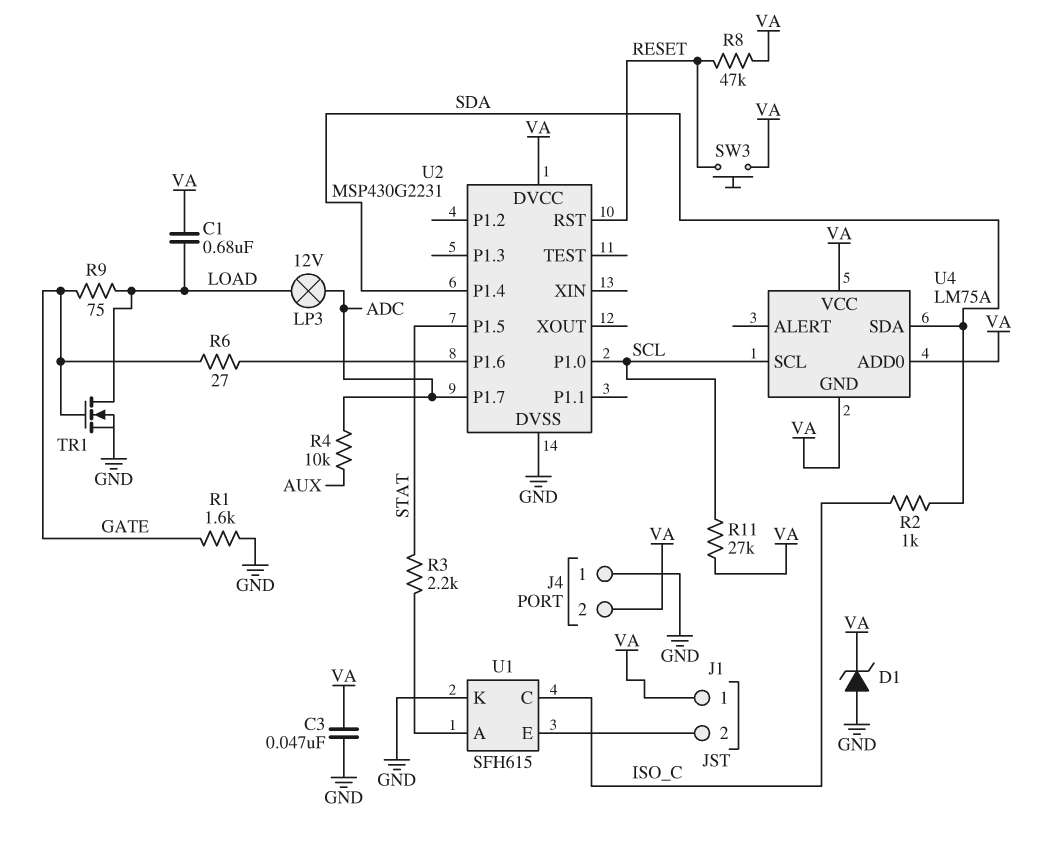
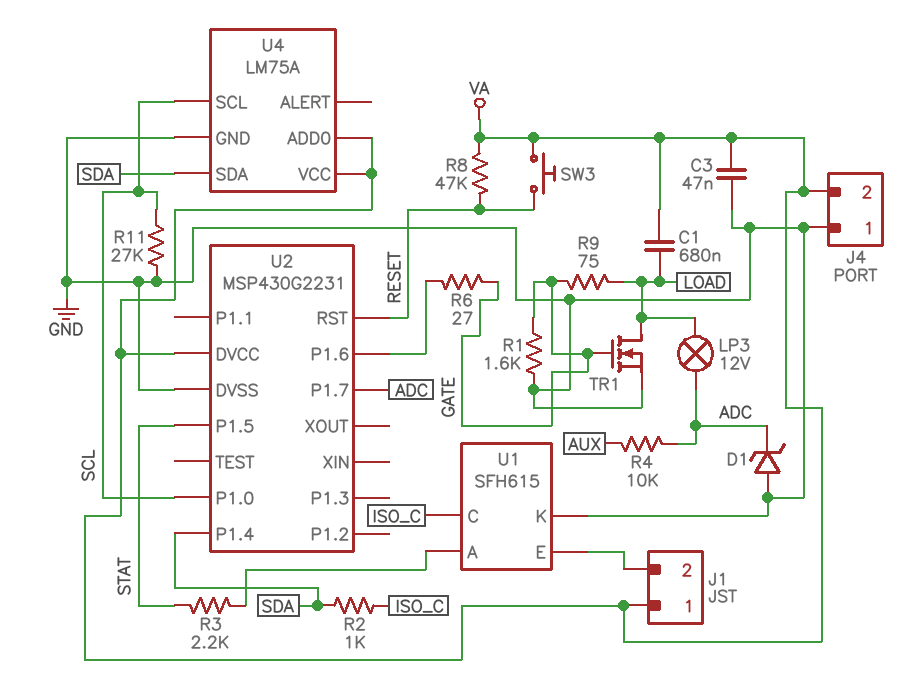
D1: zener (A GND, K VA) -> zener (A GND, K ADC)
R11: 27k (SCL, VA) -> 27k (GND, SCL)
U4 pin GND: VA -> GND

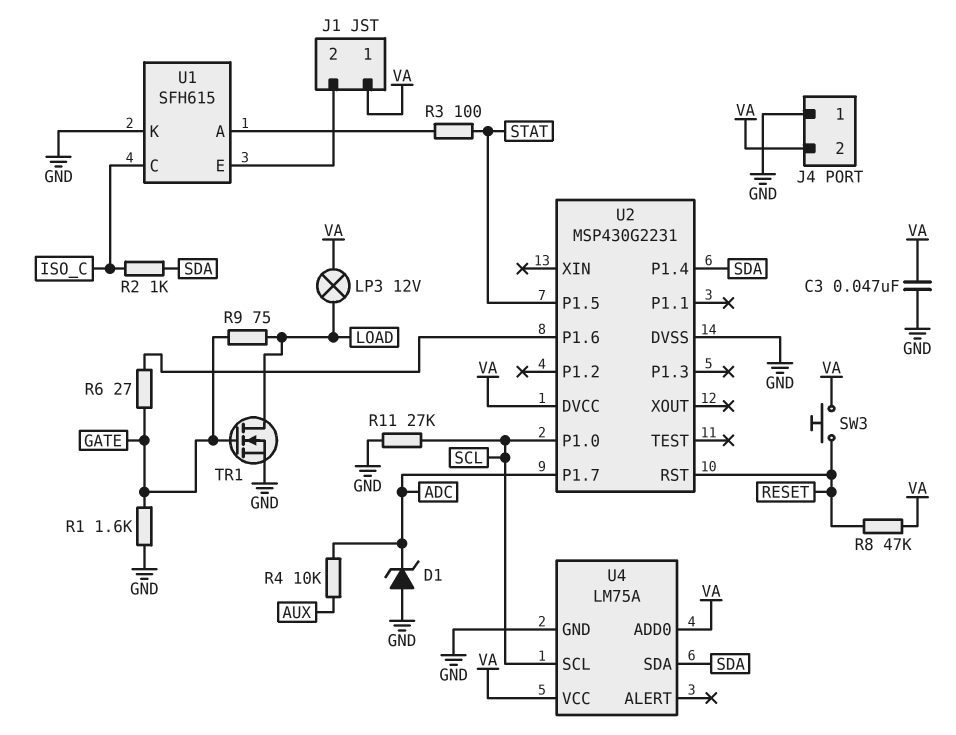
C1: 680nF (LOAD, VA) -> none
LP3: lamp 12V (ADC, LOAD) -> lamp 12V (LOAD, VA)
R3: 2.2k (STAT, U1/A) -> 100 (STAT, U1/A)

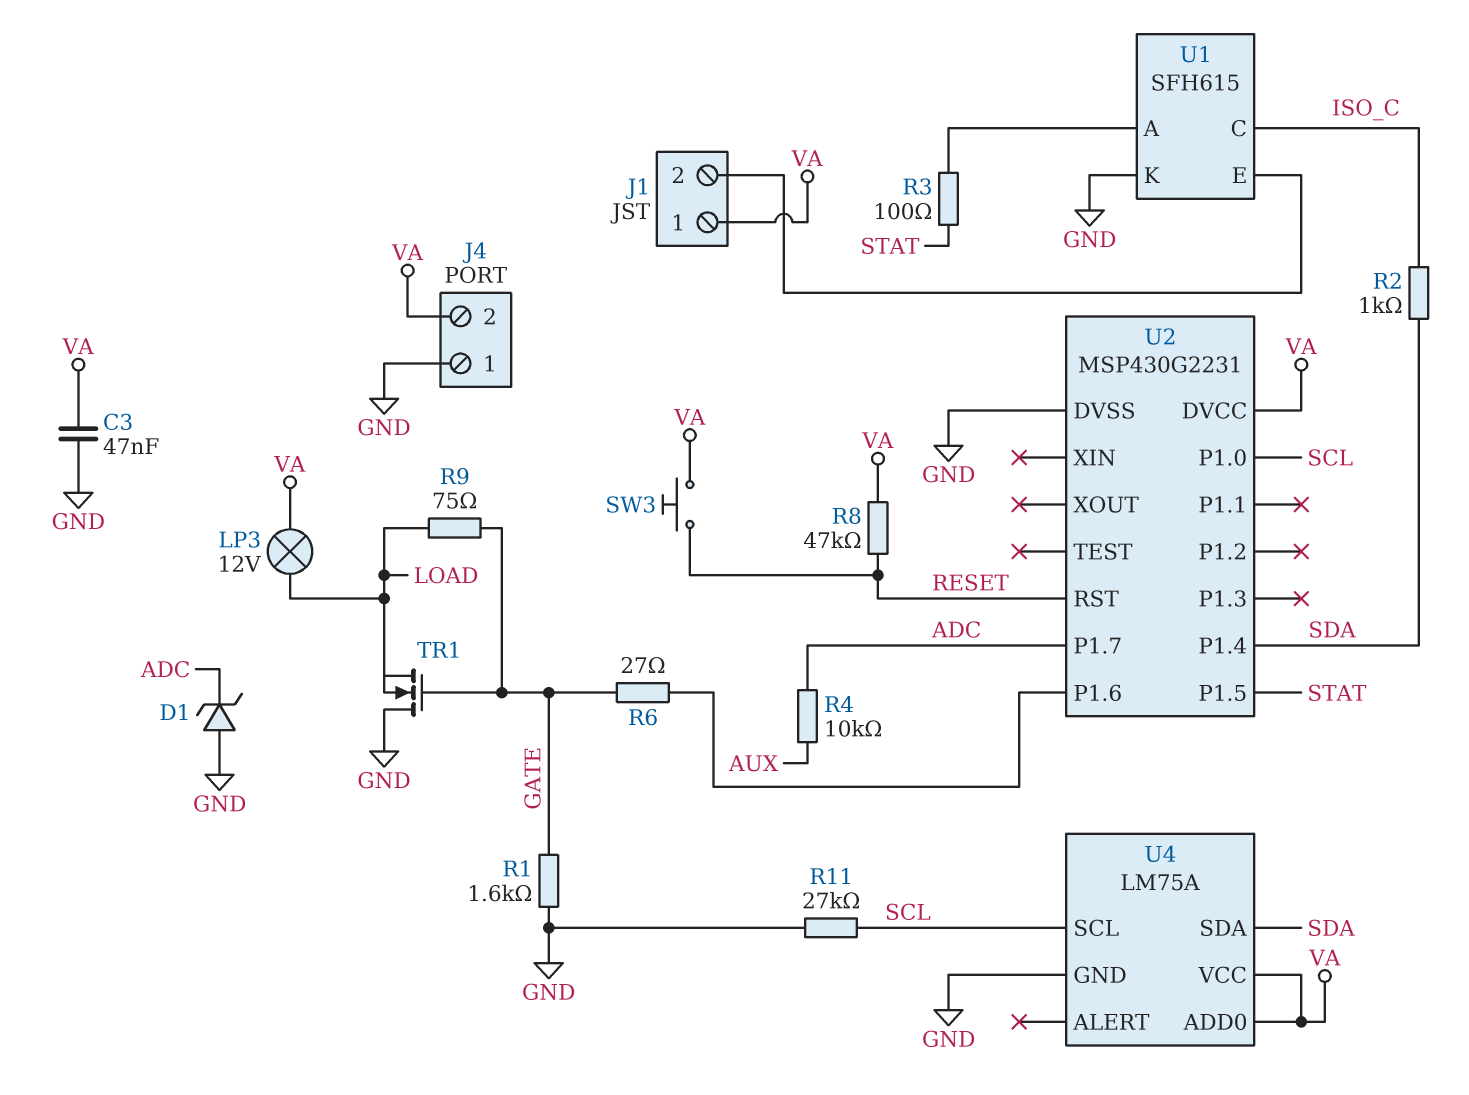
TR1: NMOS (G GATE, D LOAD, S GND) -> NMOS (G GATE, D GND, S LOAD)

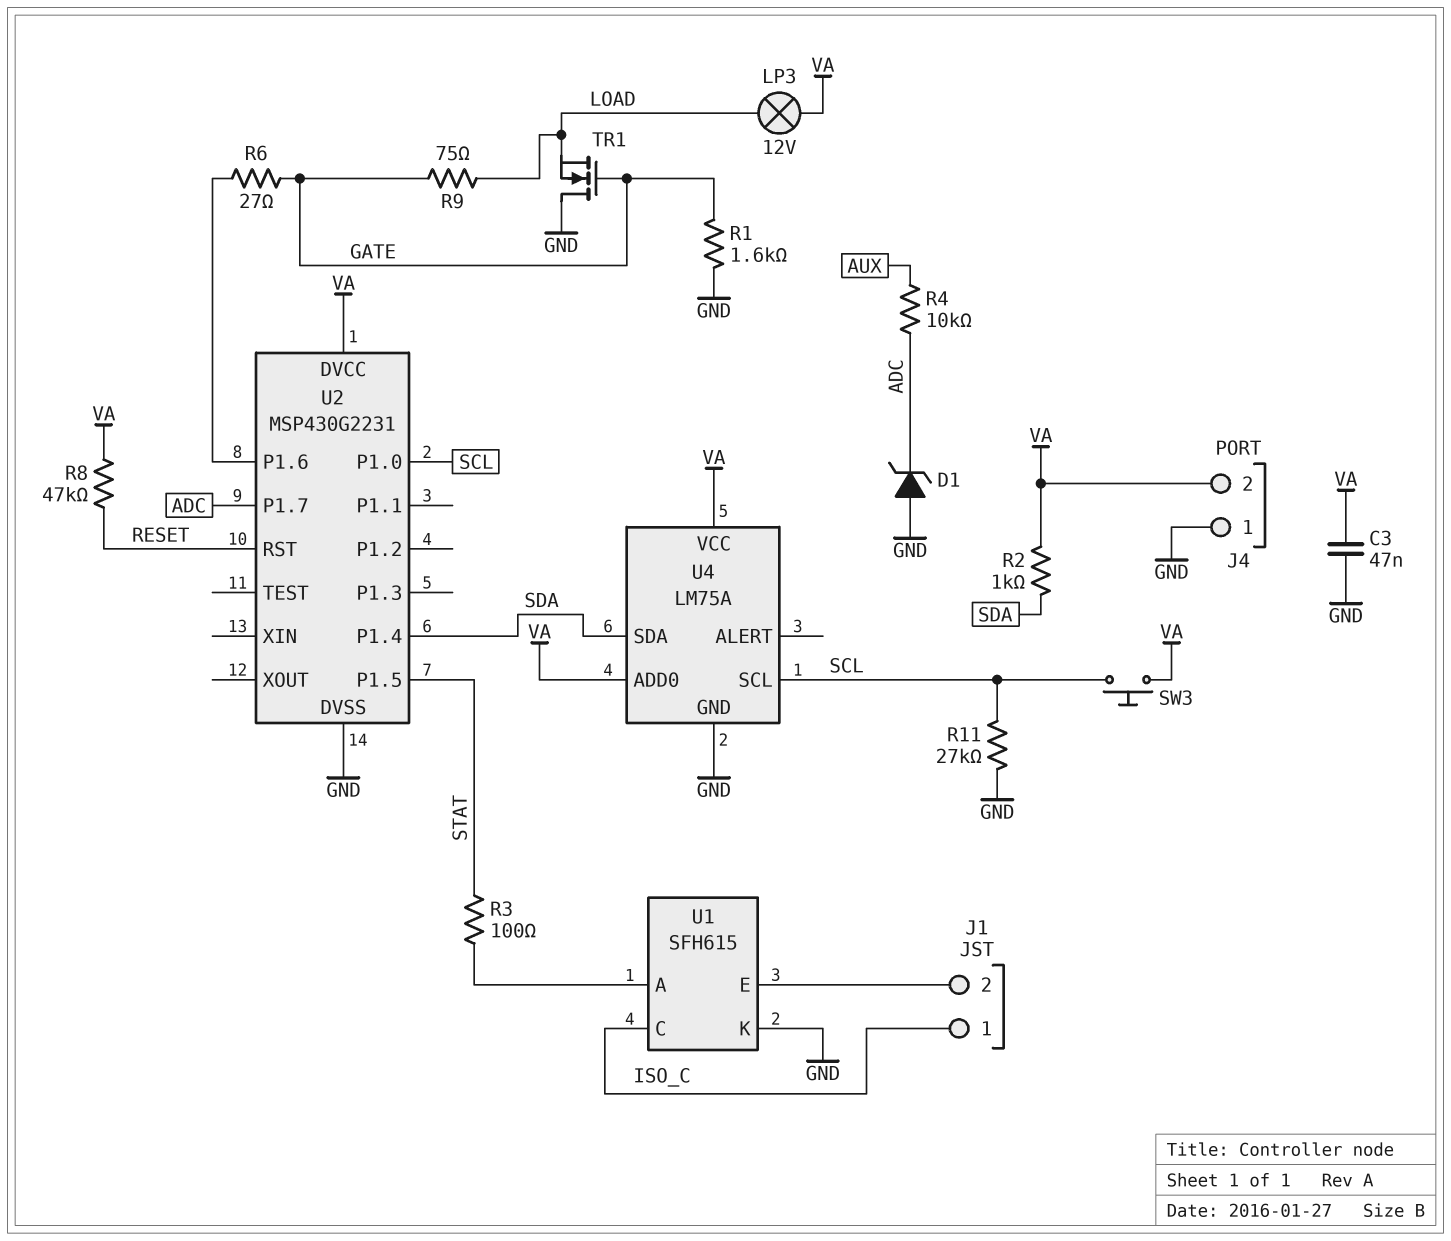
J1 pin 1: VA -> ISO_C
R2: 1k (ISO_C, SDA) -> 1k (SDA, VA)
SW3: button (RESET, VA) -> button (SCL, VA)

